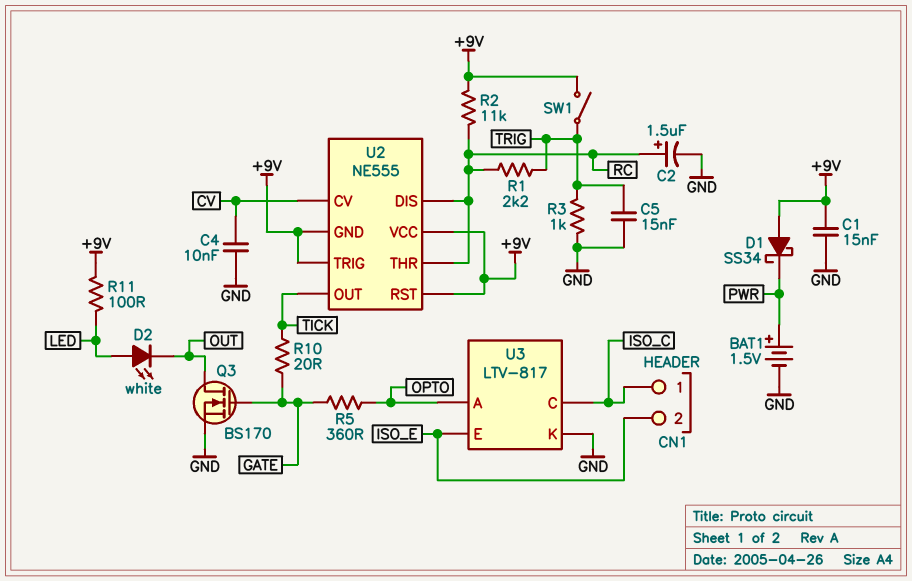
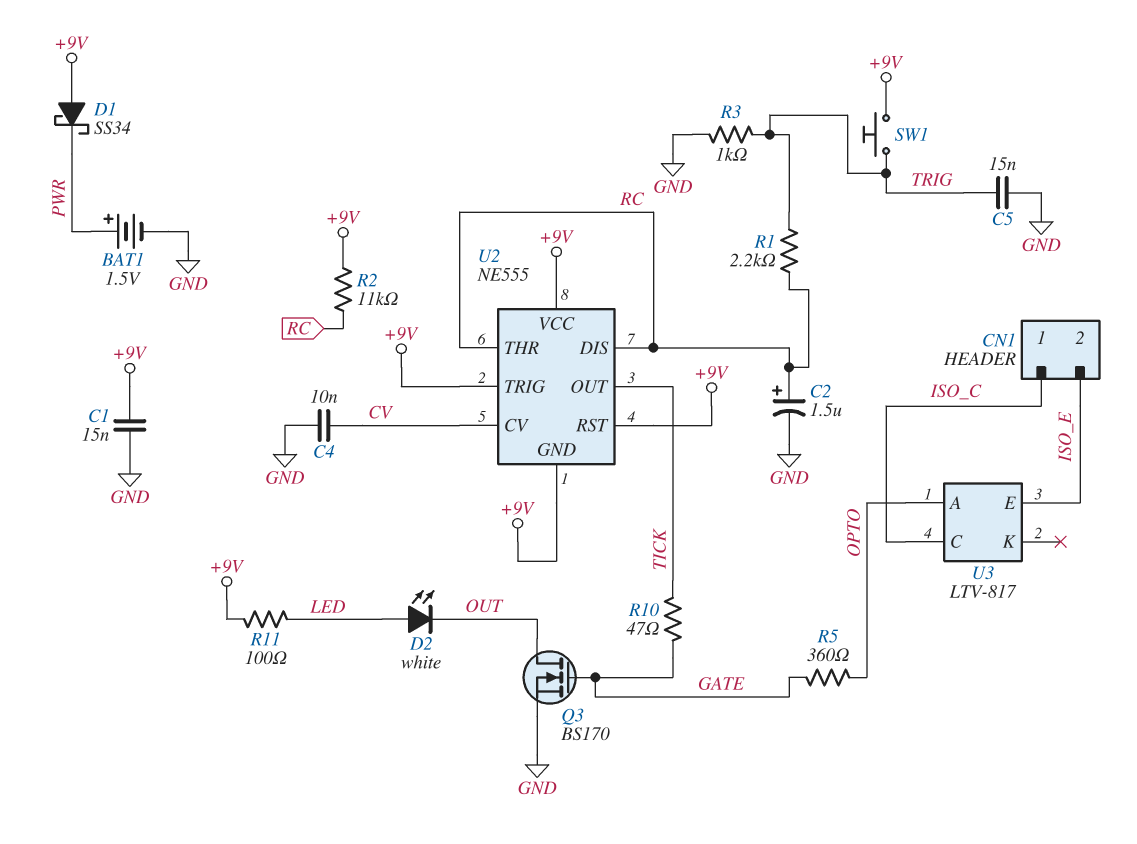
R10: 20 (GATE, TICK) -> 47 (GATE, TICK)
SW1: switch (+9V, TRIG) -> button (+9V, TRIG)
U3 pin K: GND -> none

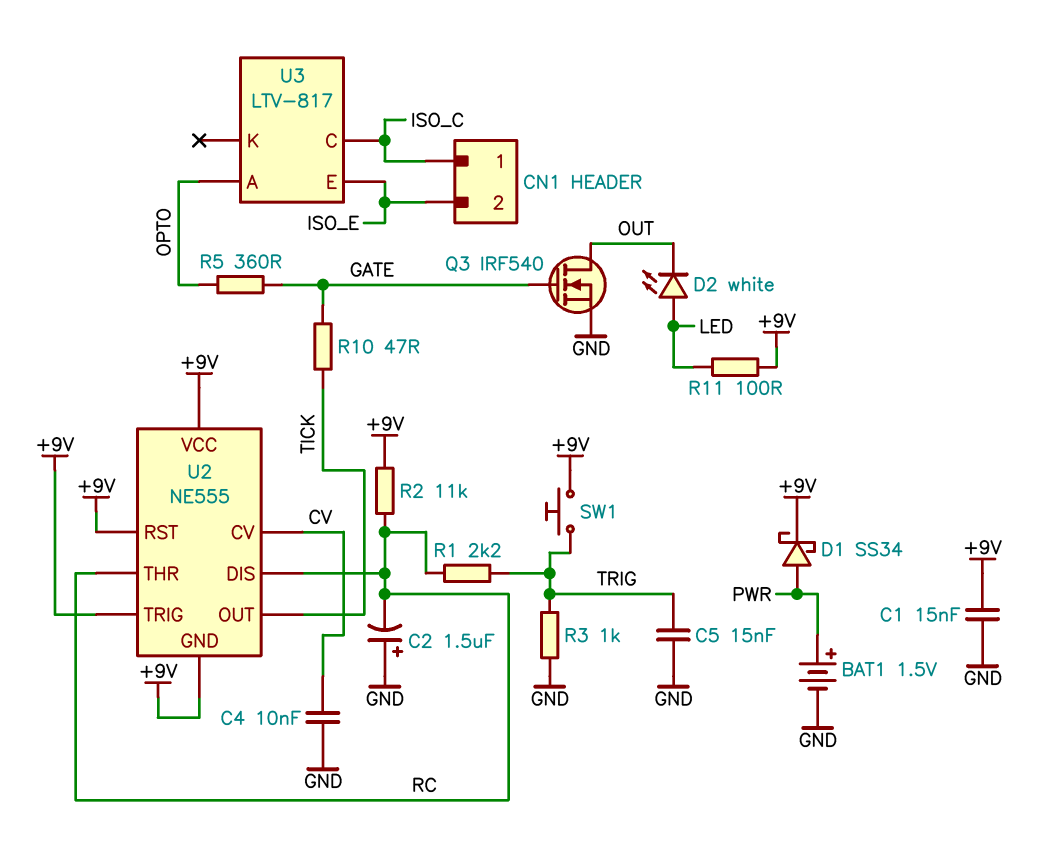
C2: 1.5uF (plus RC, minus GND) -> 1.5uF (plus GND, minus RC)
D1: schottky SS34 (A +9V, K PWR) -> schottky SS34 (A PWR, K +9V)
Q3: NMOS BS170 (G GATE, D OUT, S GND) -> NMOS IRF540 (G GATE, D OUT, S GND)

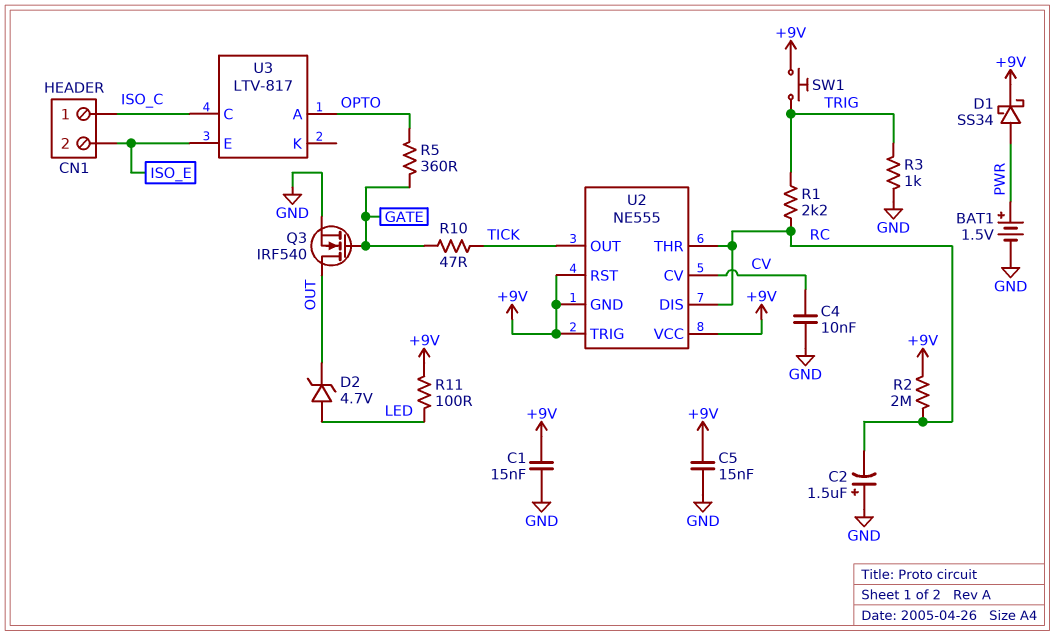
C5: 15nF (GND, TRIG) -> 15nF (+9V, GND)
D2: LED white (A LED, K OUT) -> zener 4.7V (A LED, K OUT)
R2: 11k (+9V, RC) -> 2M (+9V, RC)

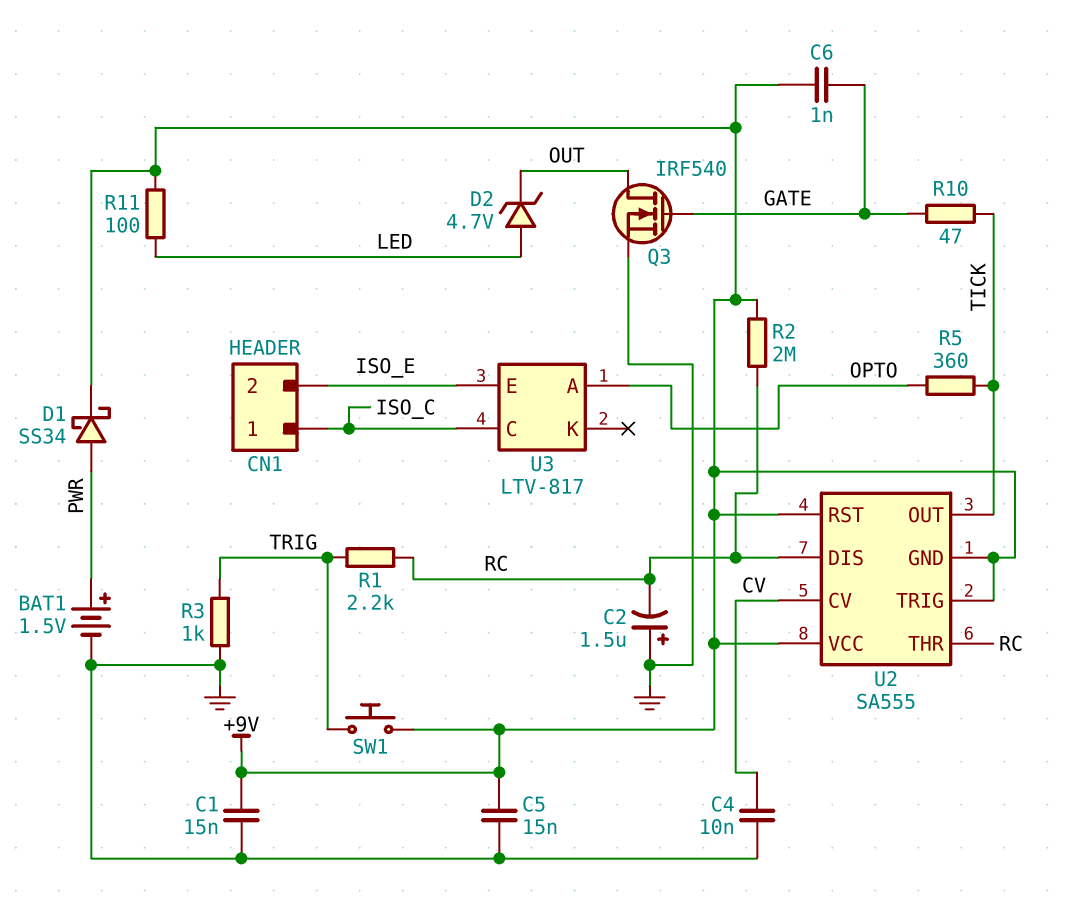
C6: none -> 1nF (+9V, GATE)
R5: 360 (GATE, OPTO) -> 360 (OPTO, TICK)
U2: NE555 -> SA555

